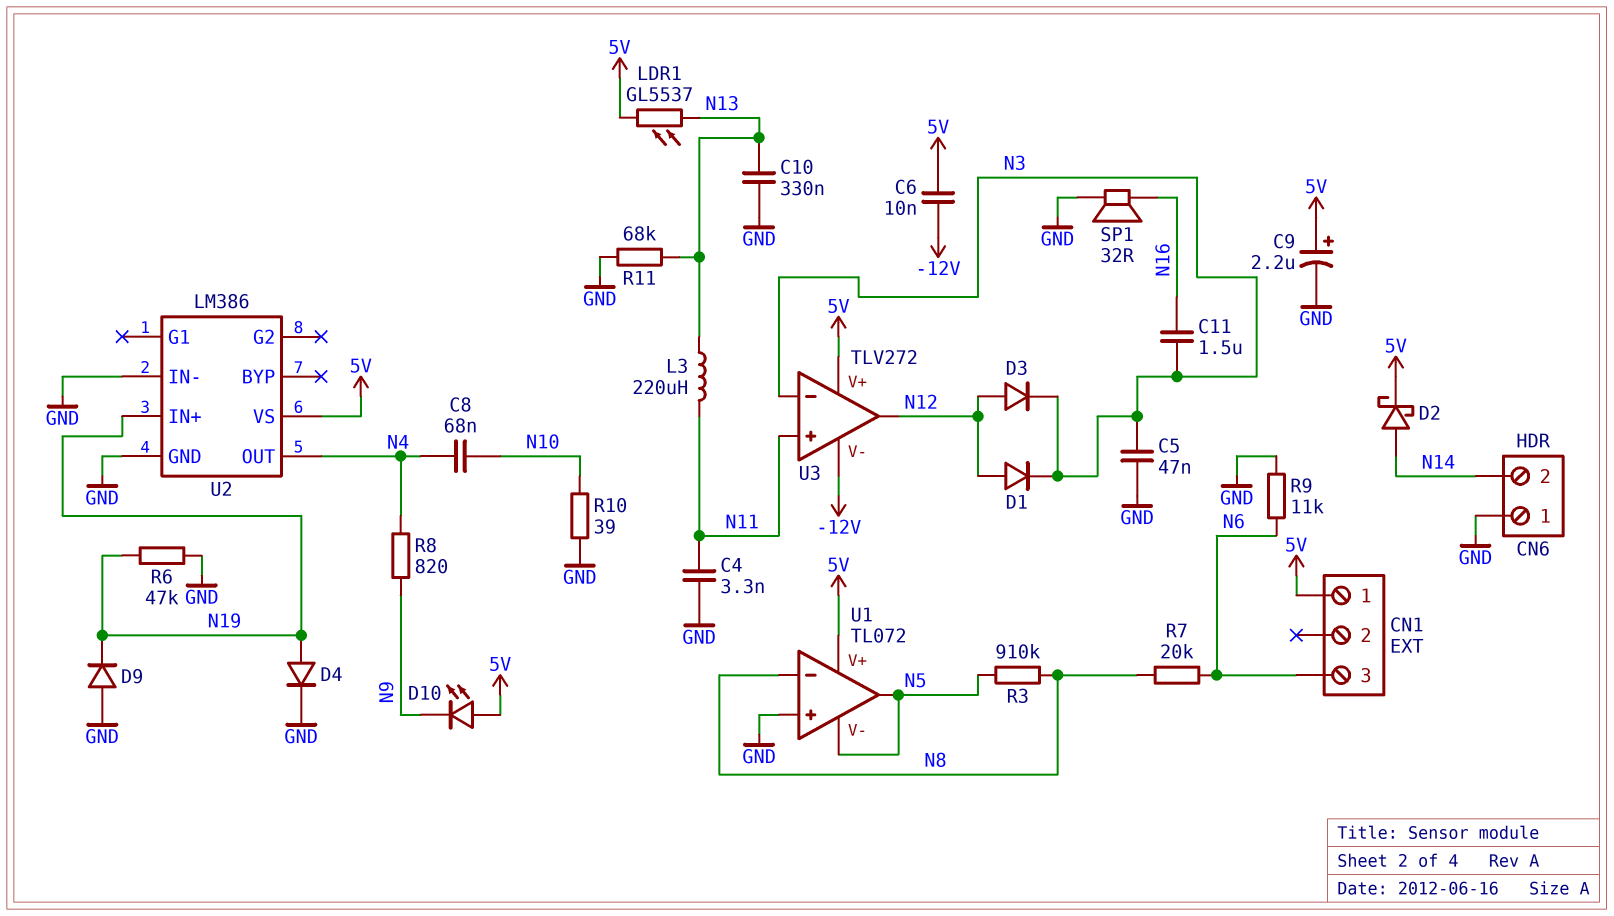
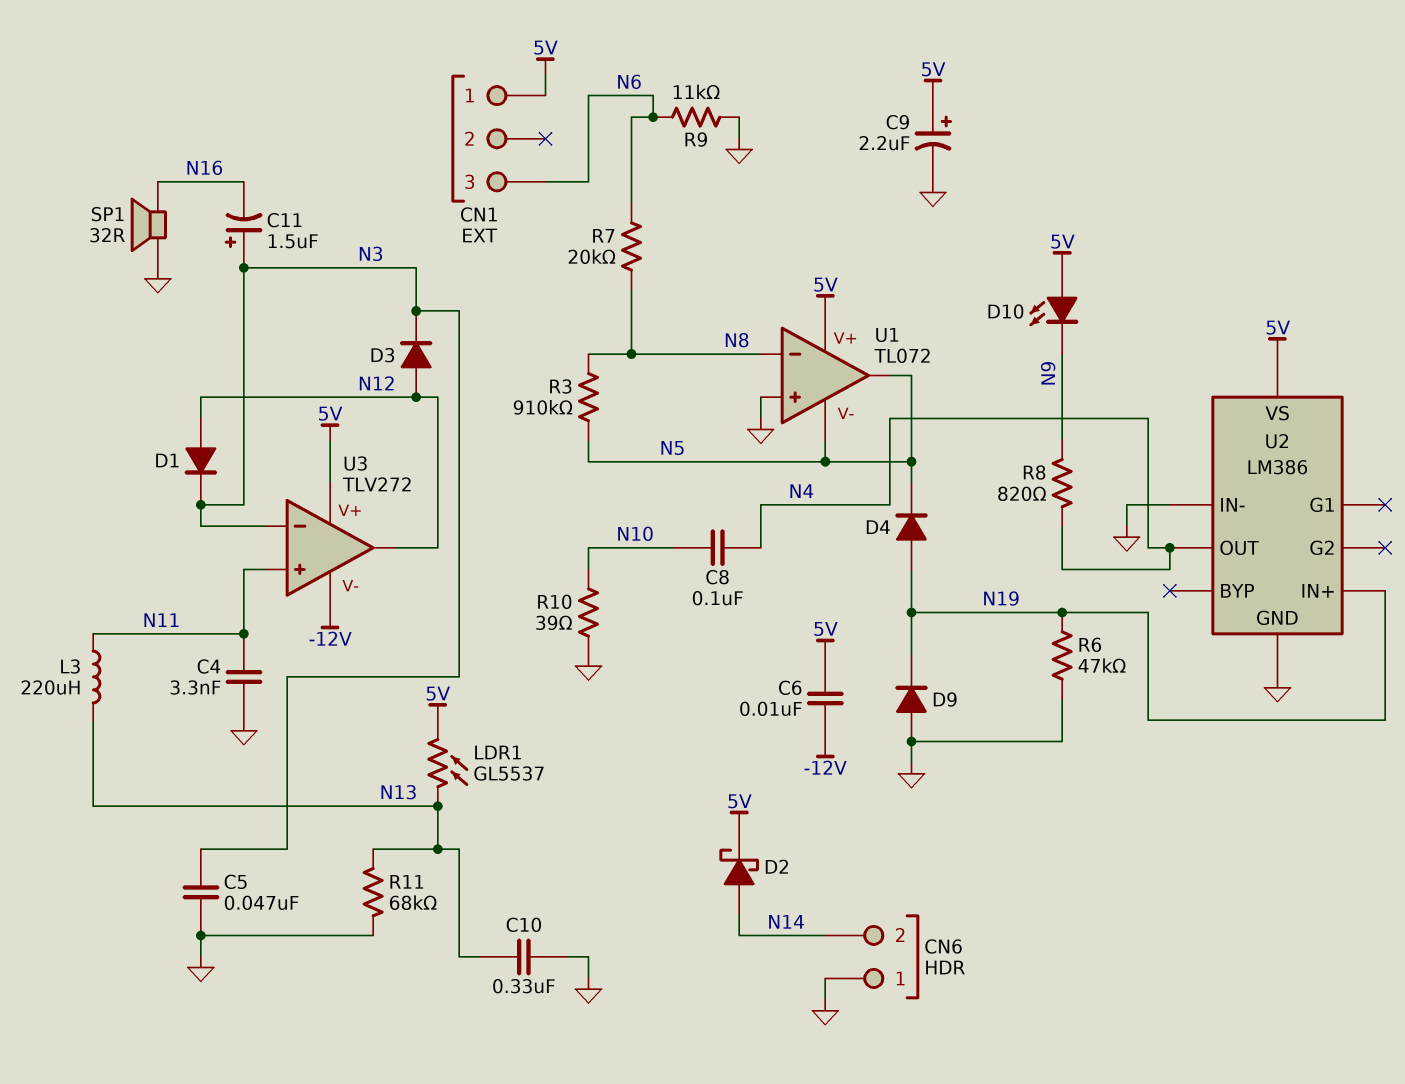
C8: 68nF (N4, N10) -> 100nF (N4, N10)
C11: 1.5uF (N3, N16) -> 1.5uF (plus N3, minus N16)
D4: diode (A N19, K GND) -> diode (A N19, K N5)

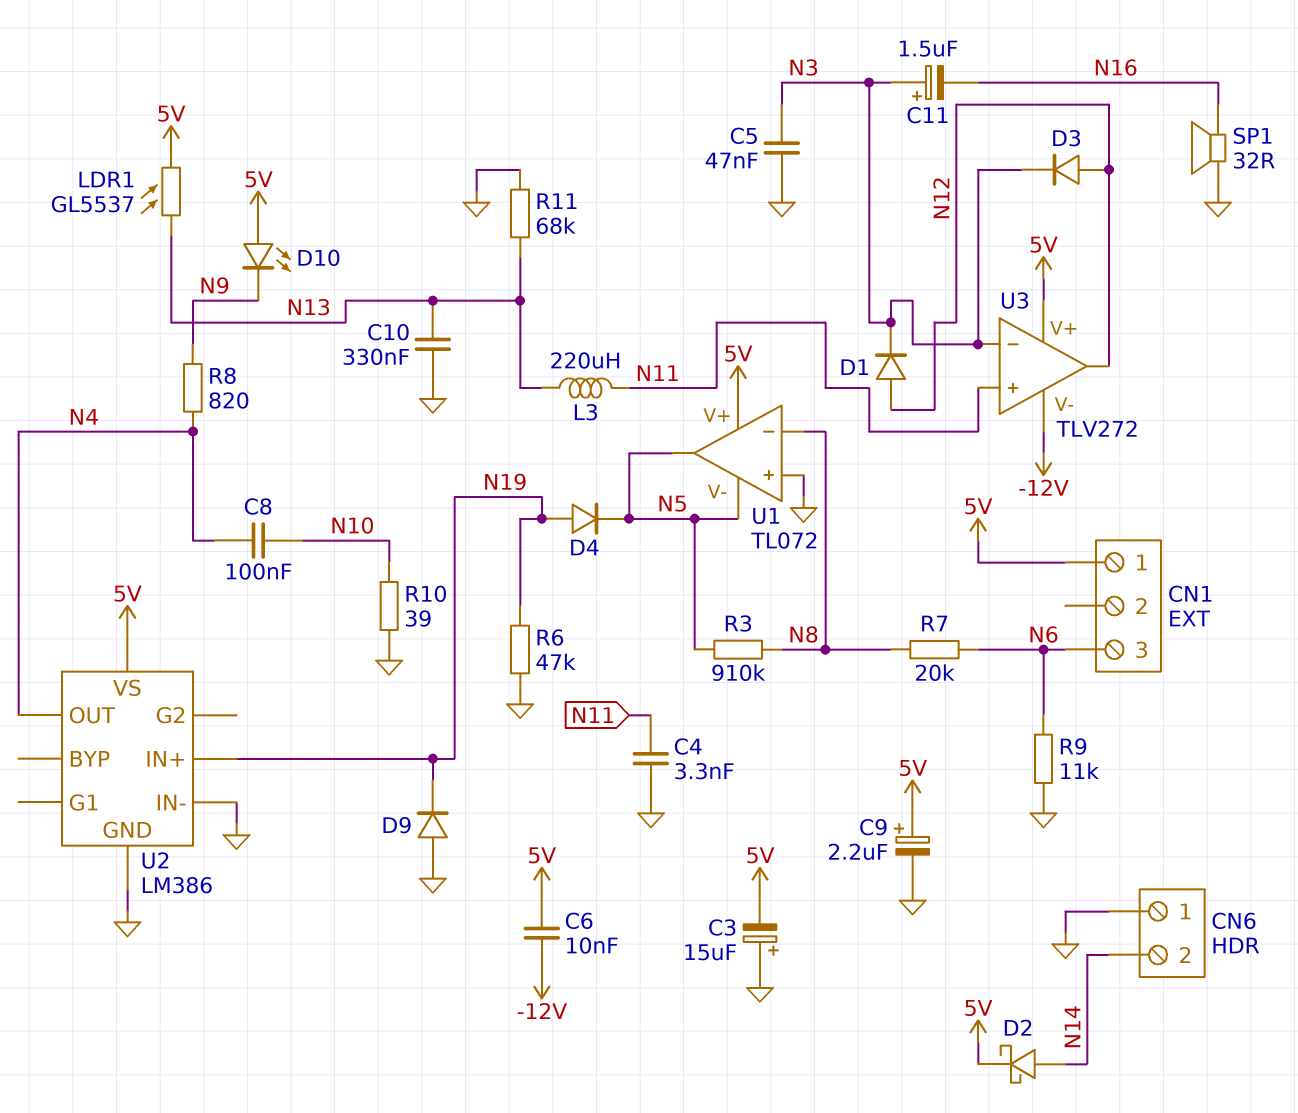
C3: none -> 15uF (plus GND, minus 5V)

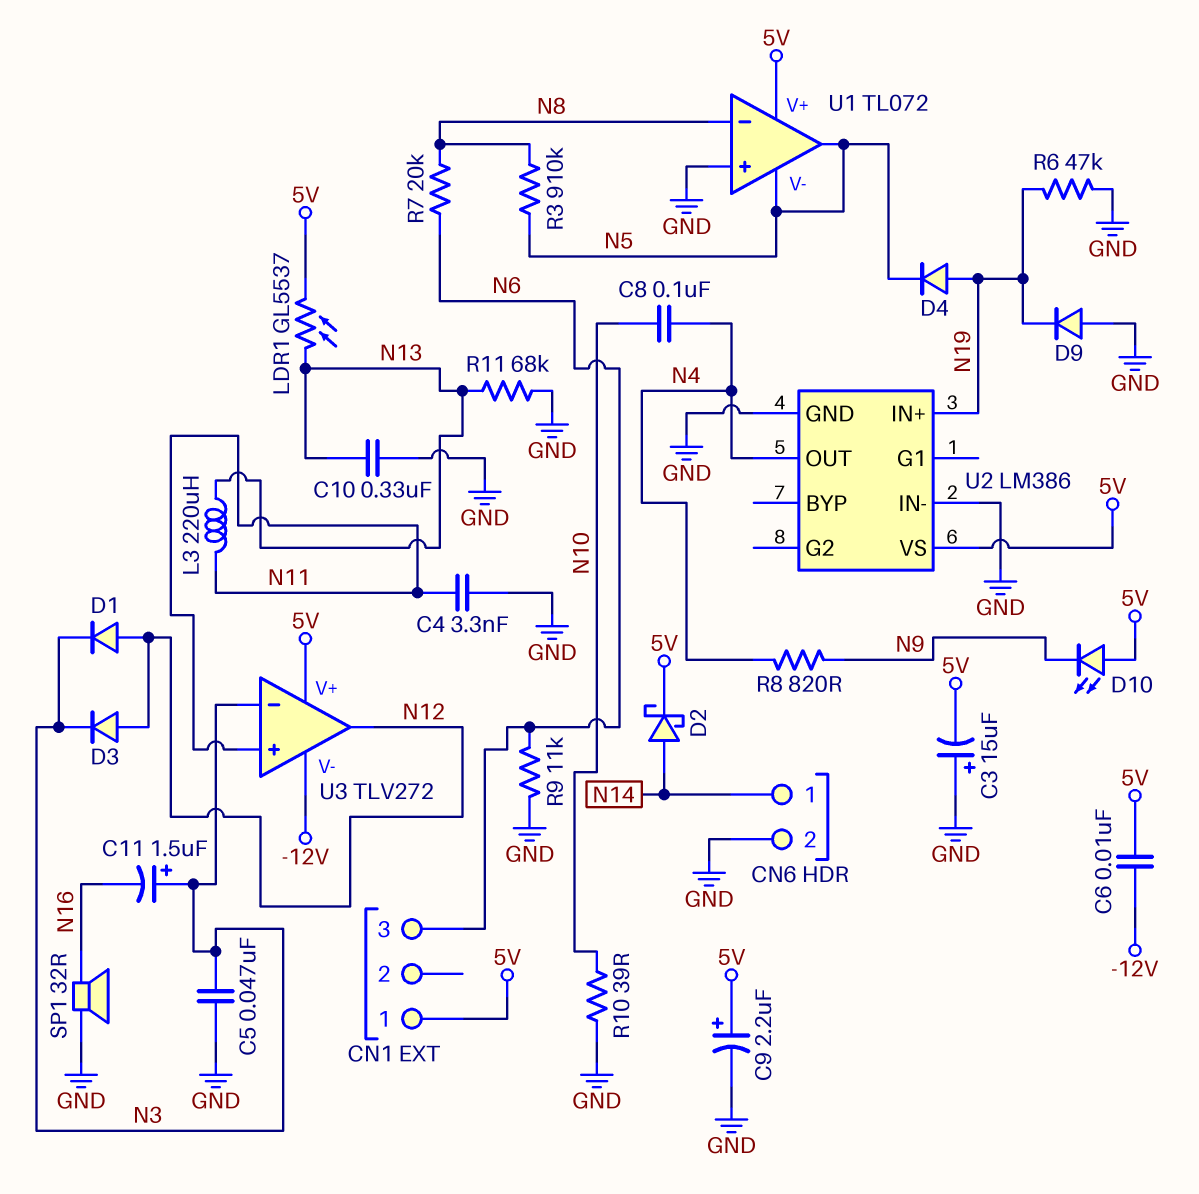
CN6 pin 1: GND -> N14
CN6 pin 2: N14 -> GND

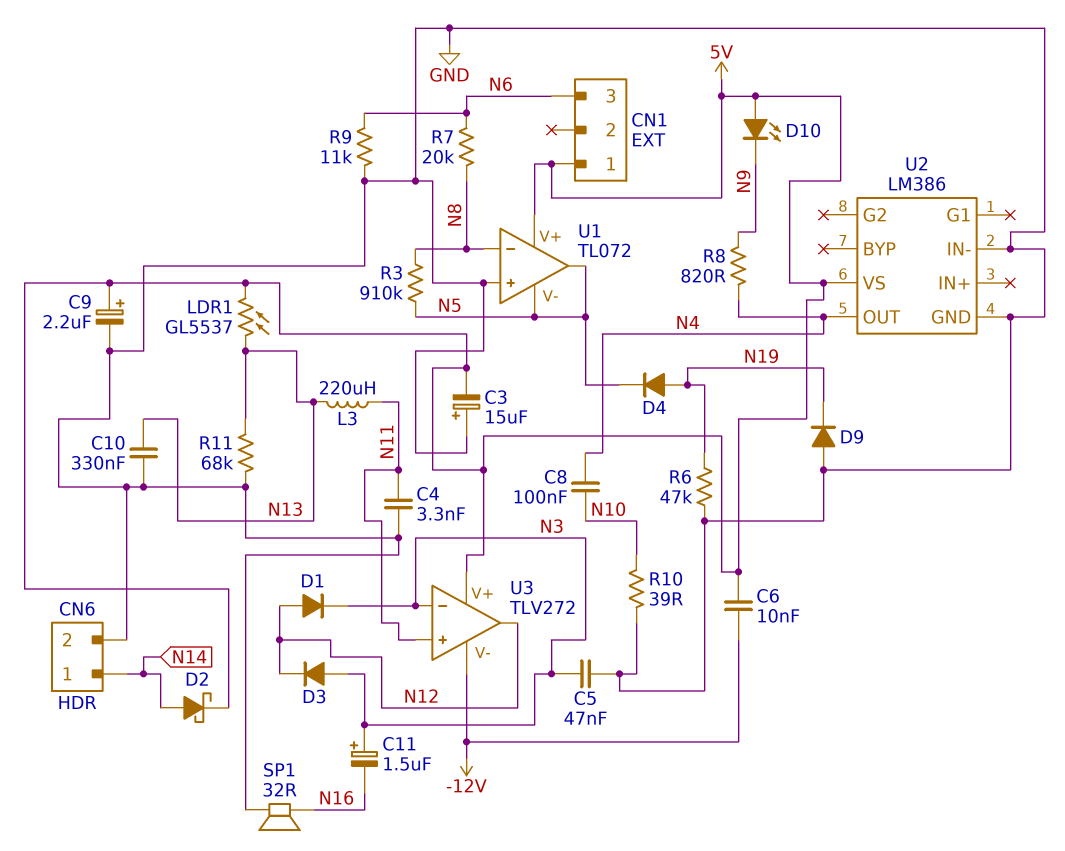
D3: diode (A N12, K N3) -> diode (A N3, K N12)
U2 pin IN+: N19 -> none

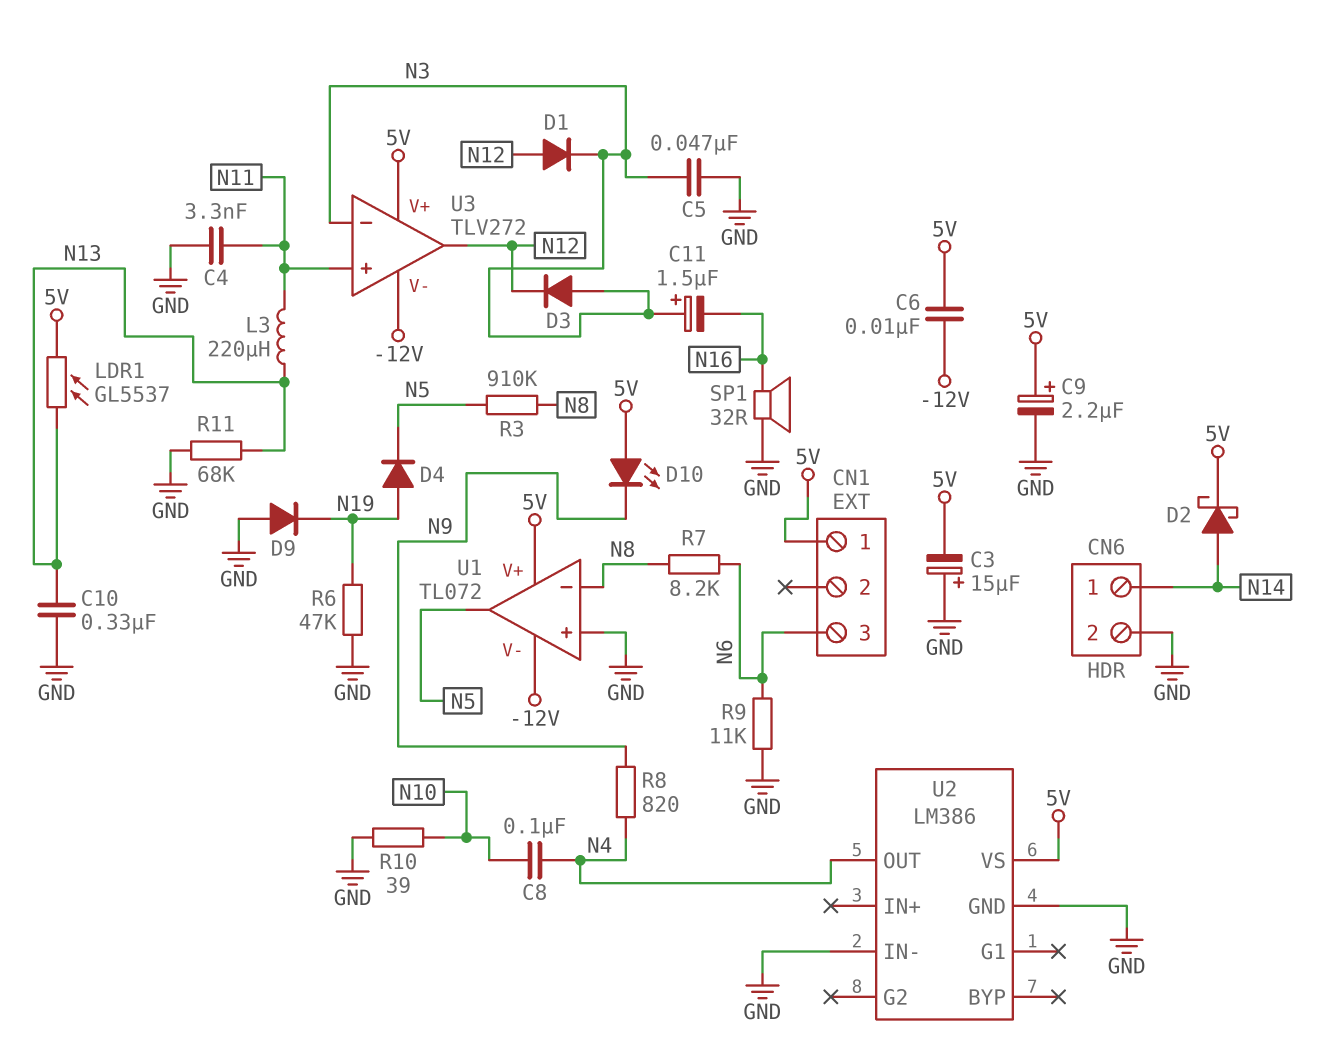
R7: 20k (N6, N8) -> 8.2k (N6, N8)
U1 pin V-: N5 -> -12V

